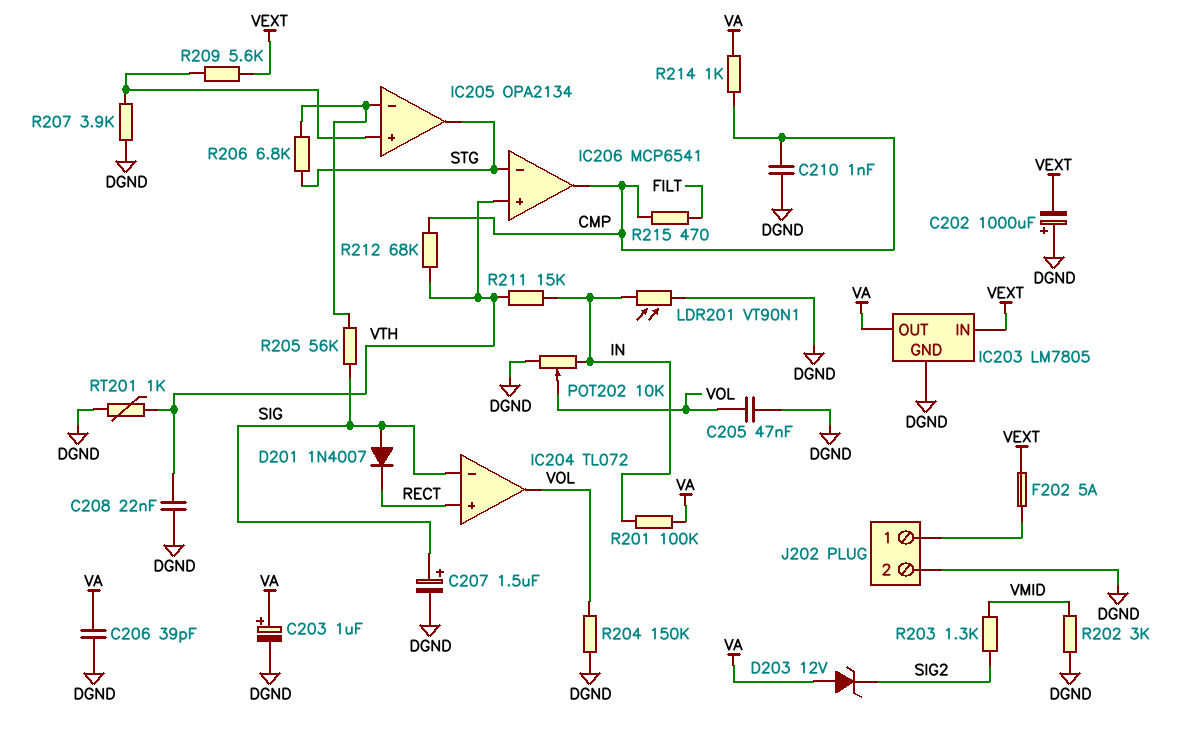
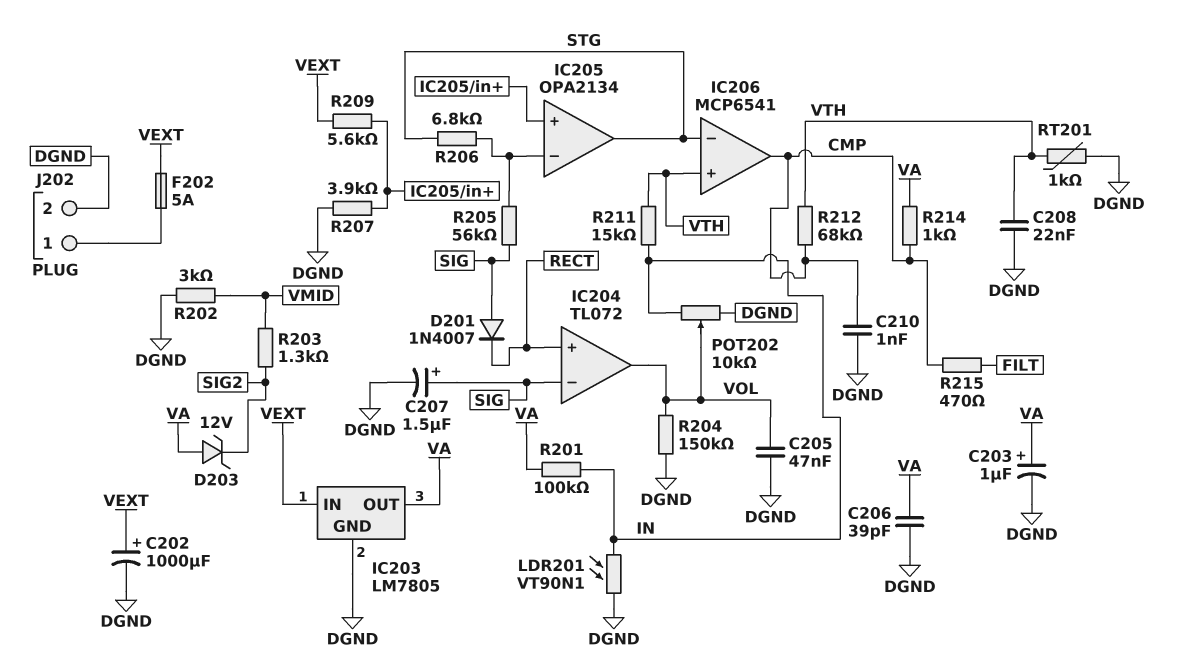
C202: 1000uF (plus DGND, minus VEXT) -> 1000uF (plus VEXT, minus DGND)

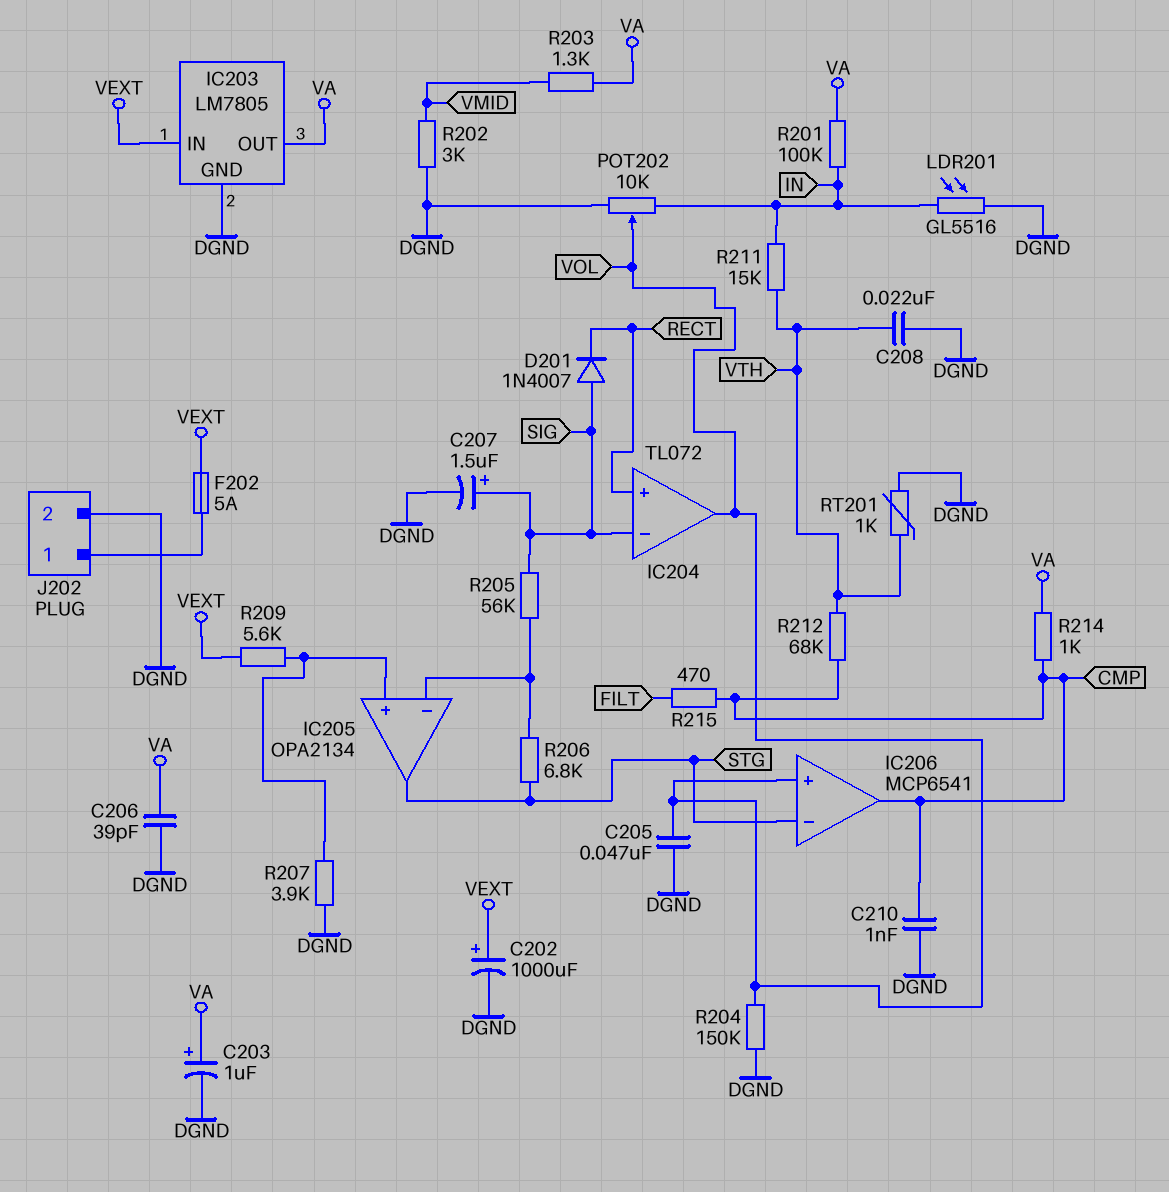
D203: zener 12V (A VA, K SIG2) -> none
IC206 pin in+: VTH -> VOL
LDR201: VT90N1 (DGND, IN) -> GL5516 (DGND, IN)
R203: 1.3k (SIG2, VMID) -> 1.3k (VA, VMID)

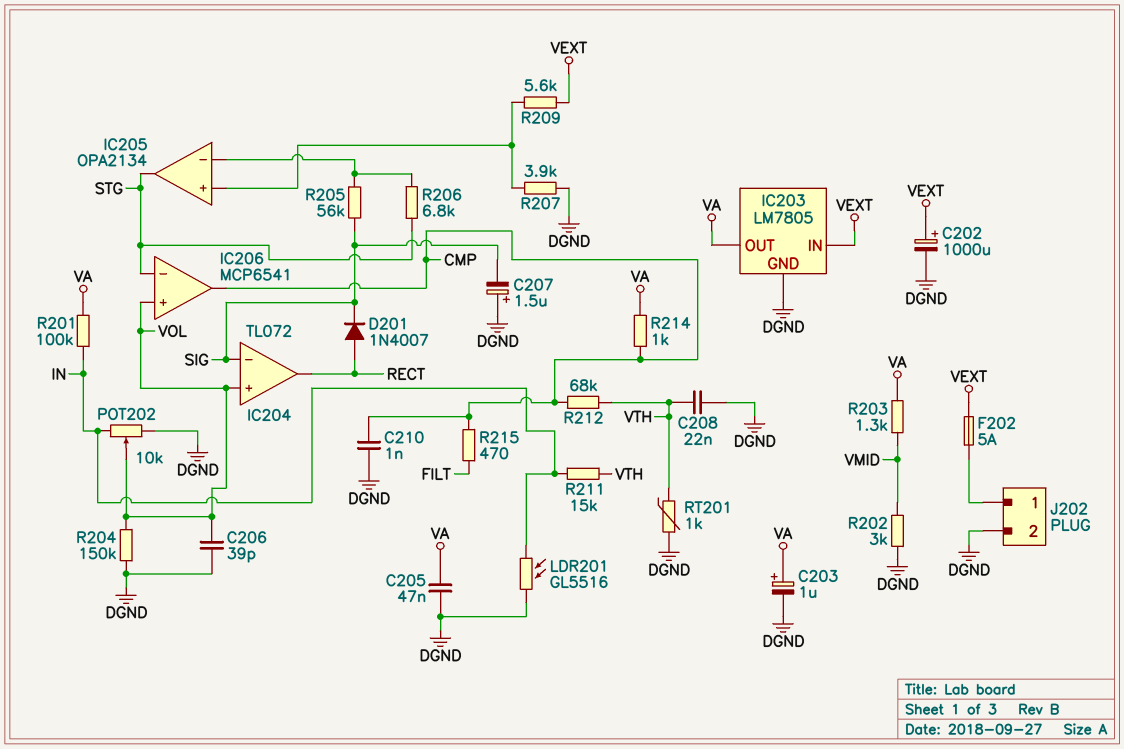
C205: 47nF (DGND, VOL) -> 47nF (DGND, VA)
C206: 39pF (DGND, VA) -> 39pF (DGND, VOL)
C207: 1.5uF (plus SIG, minus DGND) -> 1.5uF (plus DGND, minus SIG)
D201: diode 1N4007 (A SIG, K RECT) -> diode 1N4007 (A RECT, K SIG)
IC204 pin in+: RECT -> VOL
IC204 pin out: VOL -> RECT

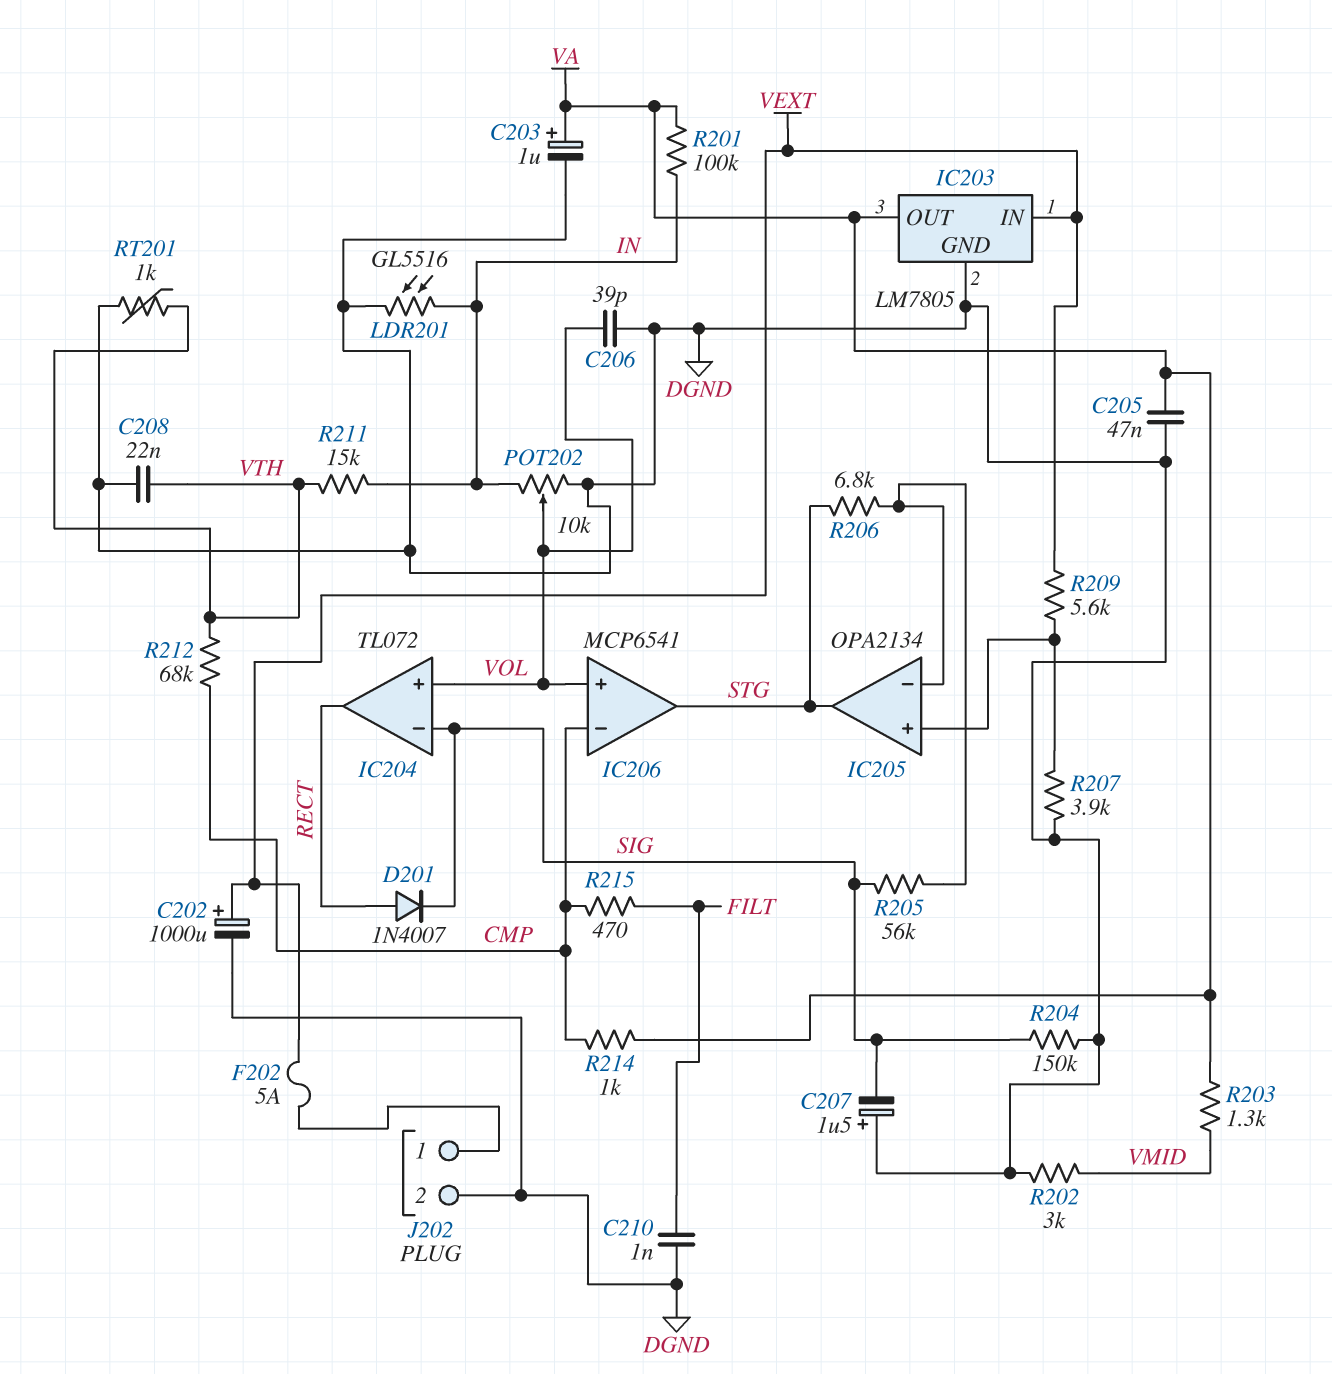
C210: 1nF (CMP, DGND) -> 1nF (DGND, FILT)
IC206 pin in-: STG -> CMP
IC206 pin out: CMP -> STG
R204: 150k (DGND, VOL) -> 150k (DGND, SIG)

